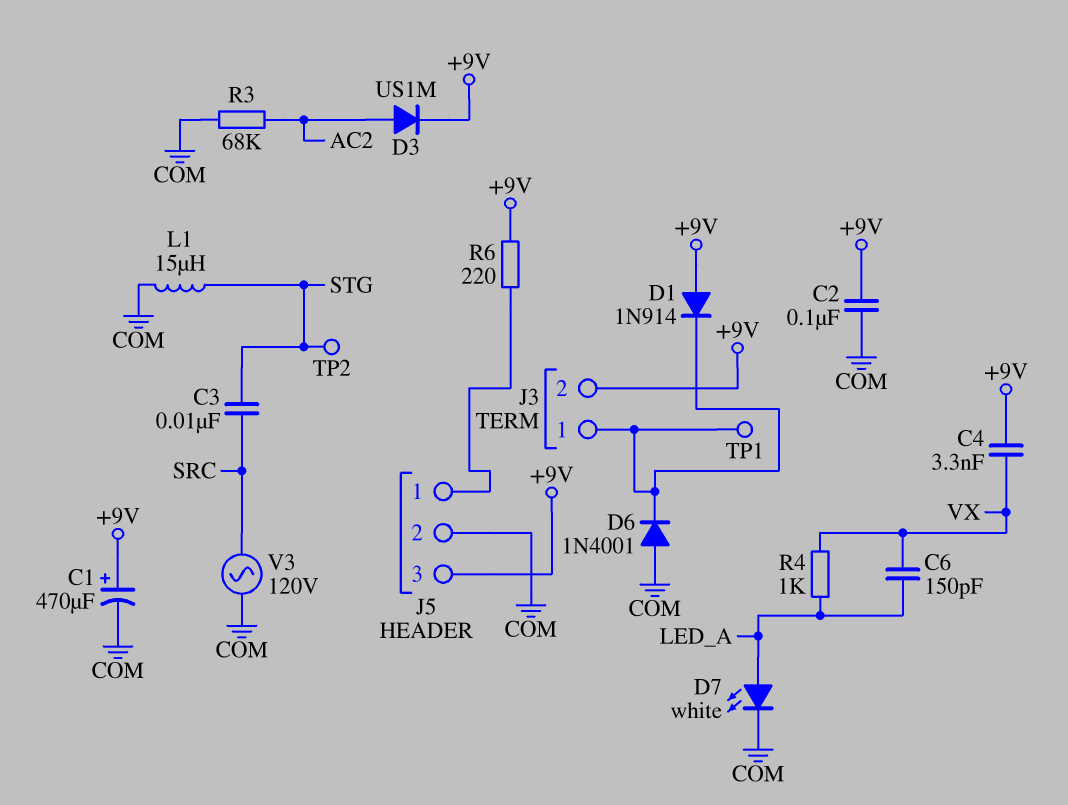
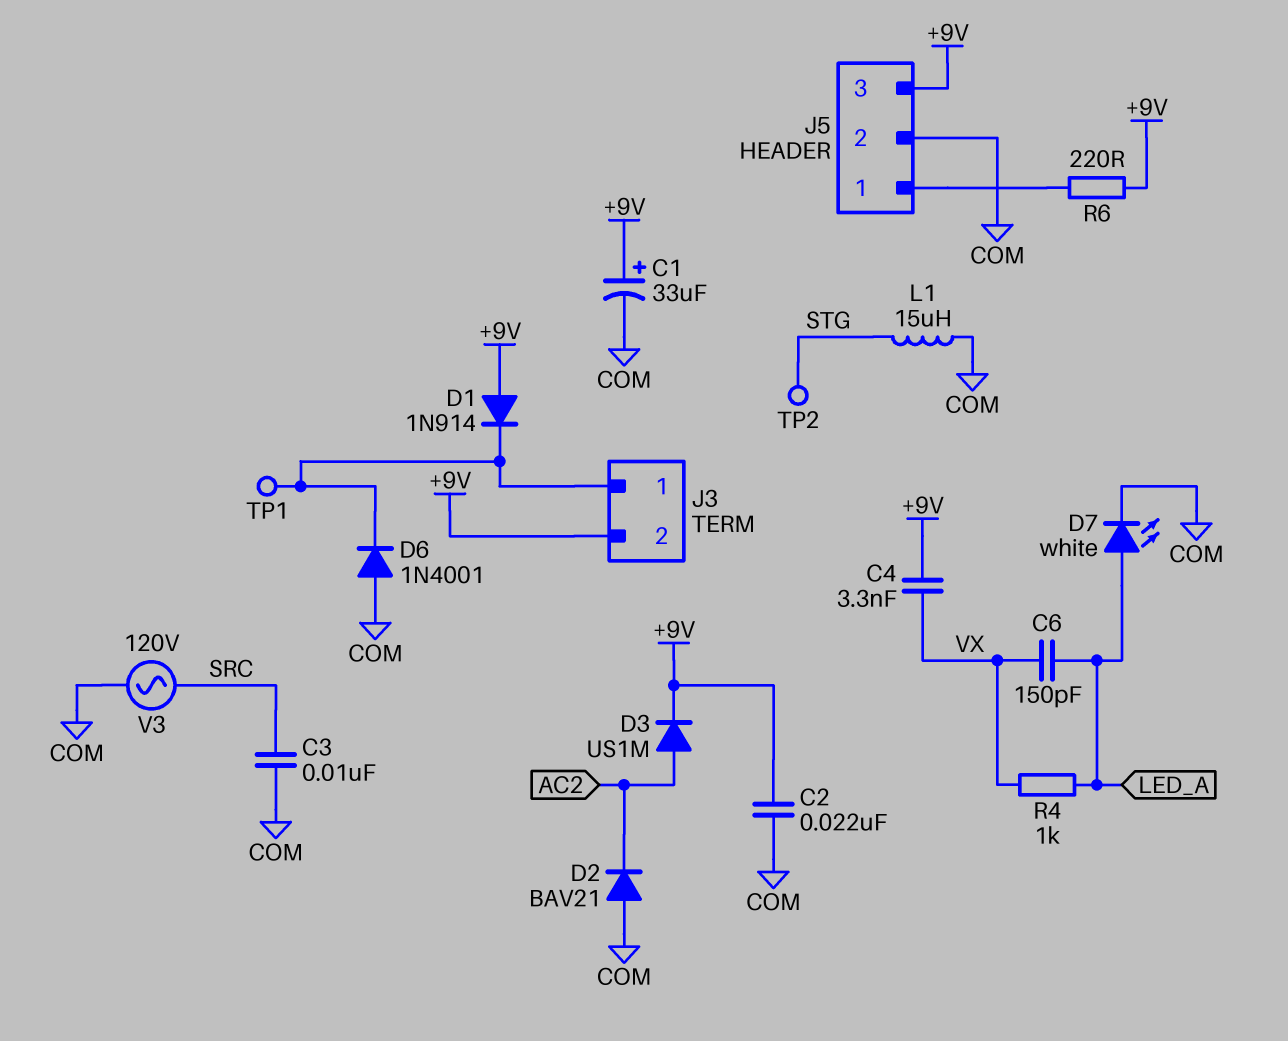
C1: 470uF (plus +9V, minus COM) -> 33uF (plus +9V, minus COM)
C2: 100nF (+9V, COM) -> 22nF (+9V, COM)
C3: 10nF (SRC, STG) -> 10nF (COM, SRC)
D2: none -> diode BAV21 (A COM, K AC2)
R3: 68k (AC2, COM) -> none

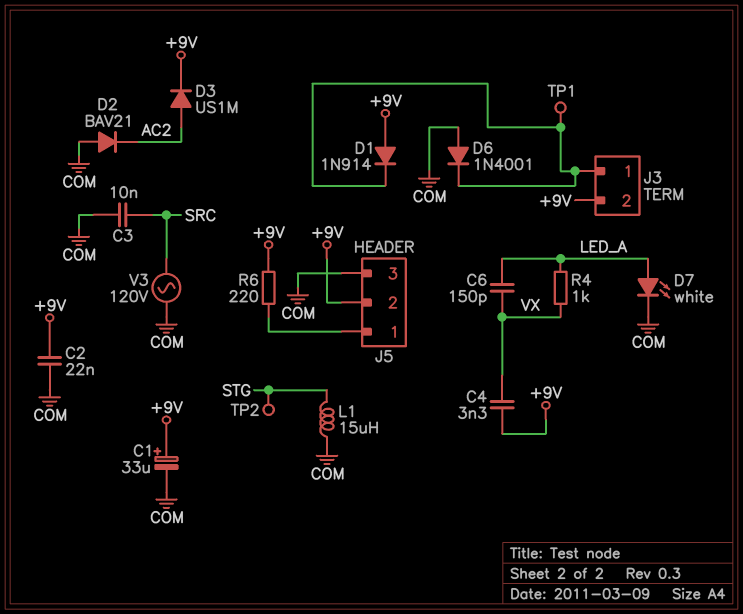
J5 pin 2: COM -> +9V
J5 pin 3: +9V -> COM

